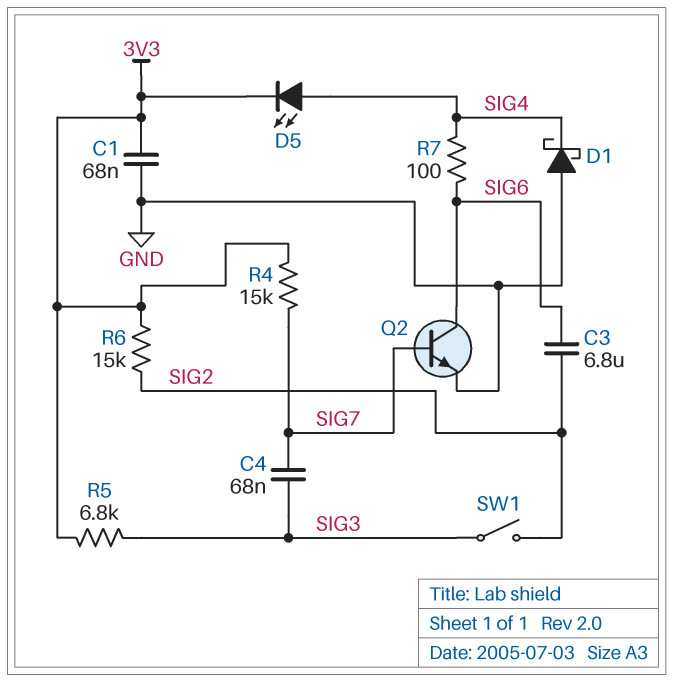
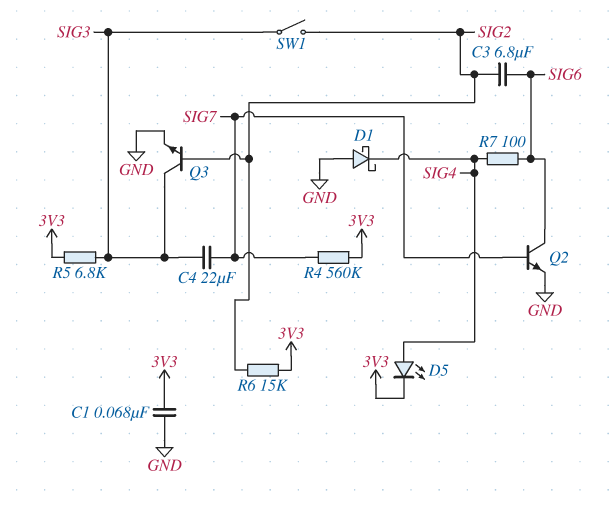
C4: 68nF (SIG3, SIG7) -> 22uF (SIG3, SIG7)
Q3: none -> NPN (B SIG2, C SIG3, E GND)
R4: 15k (3V3, SIG7) -> 560k (3V3, SIG7)

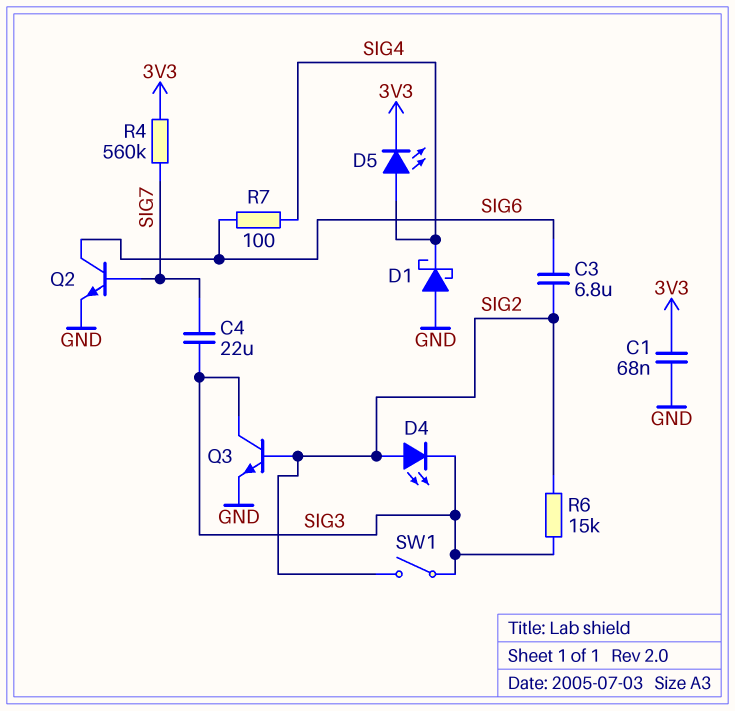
D4: none -> LED (A SIG2, K SIG3)
R5: 6.8k (3V3, SIG3) -> none
R6: 15k (3V3, SIG2) -> 15k (SIG2, SIG3)

